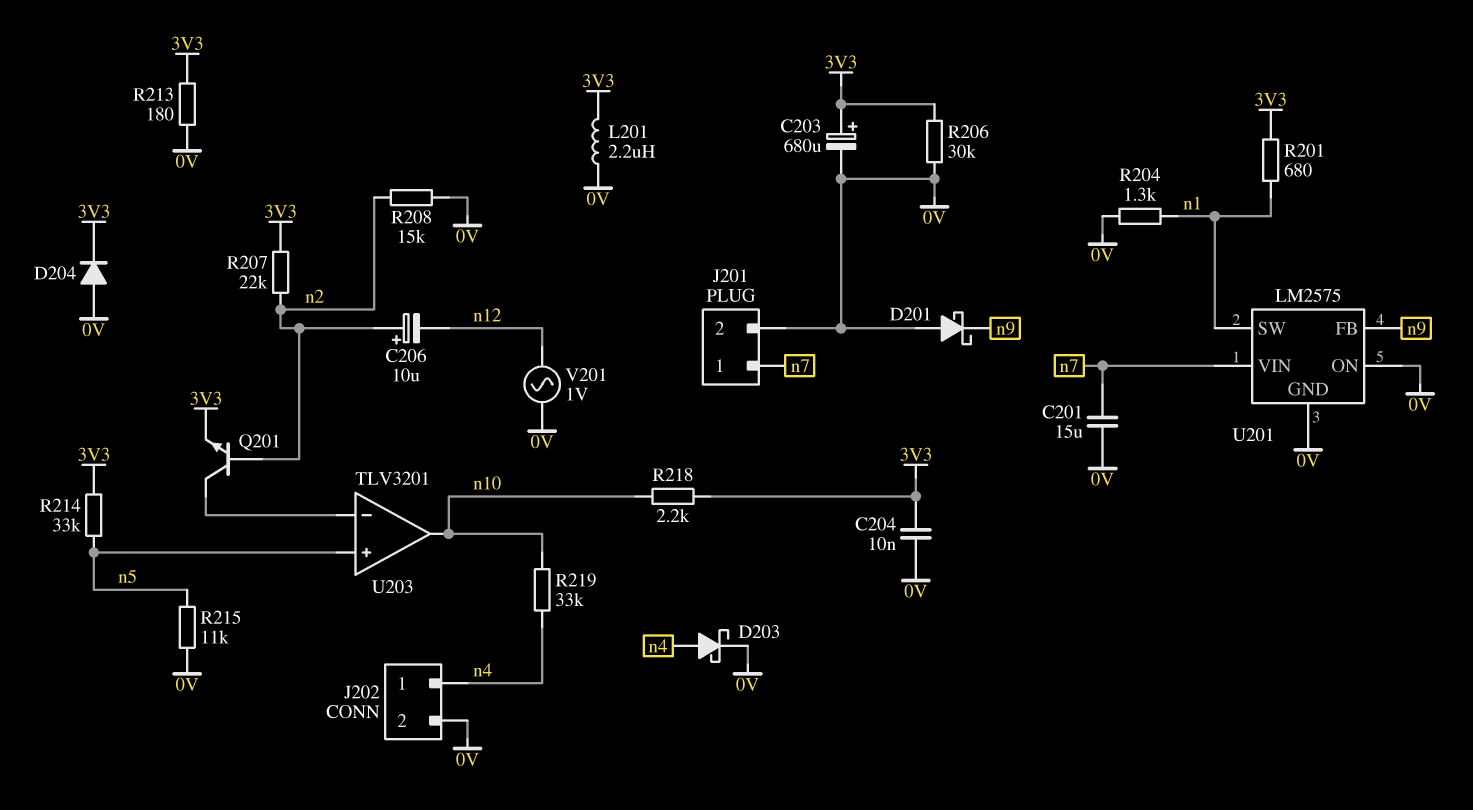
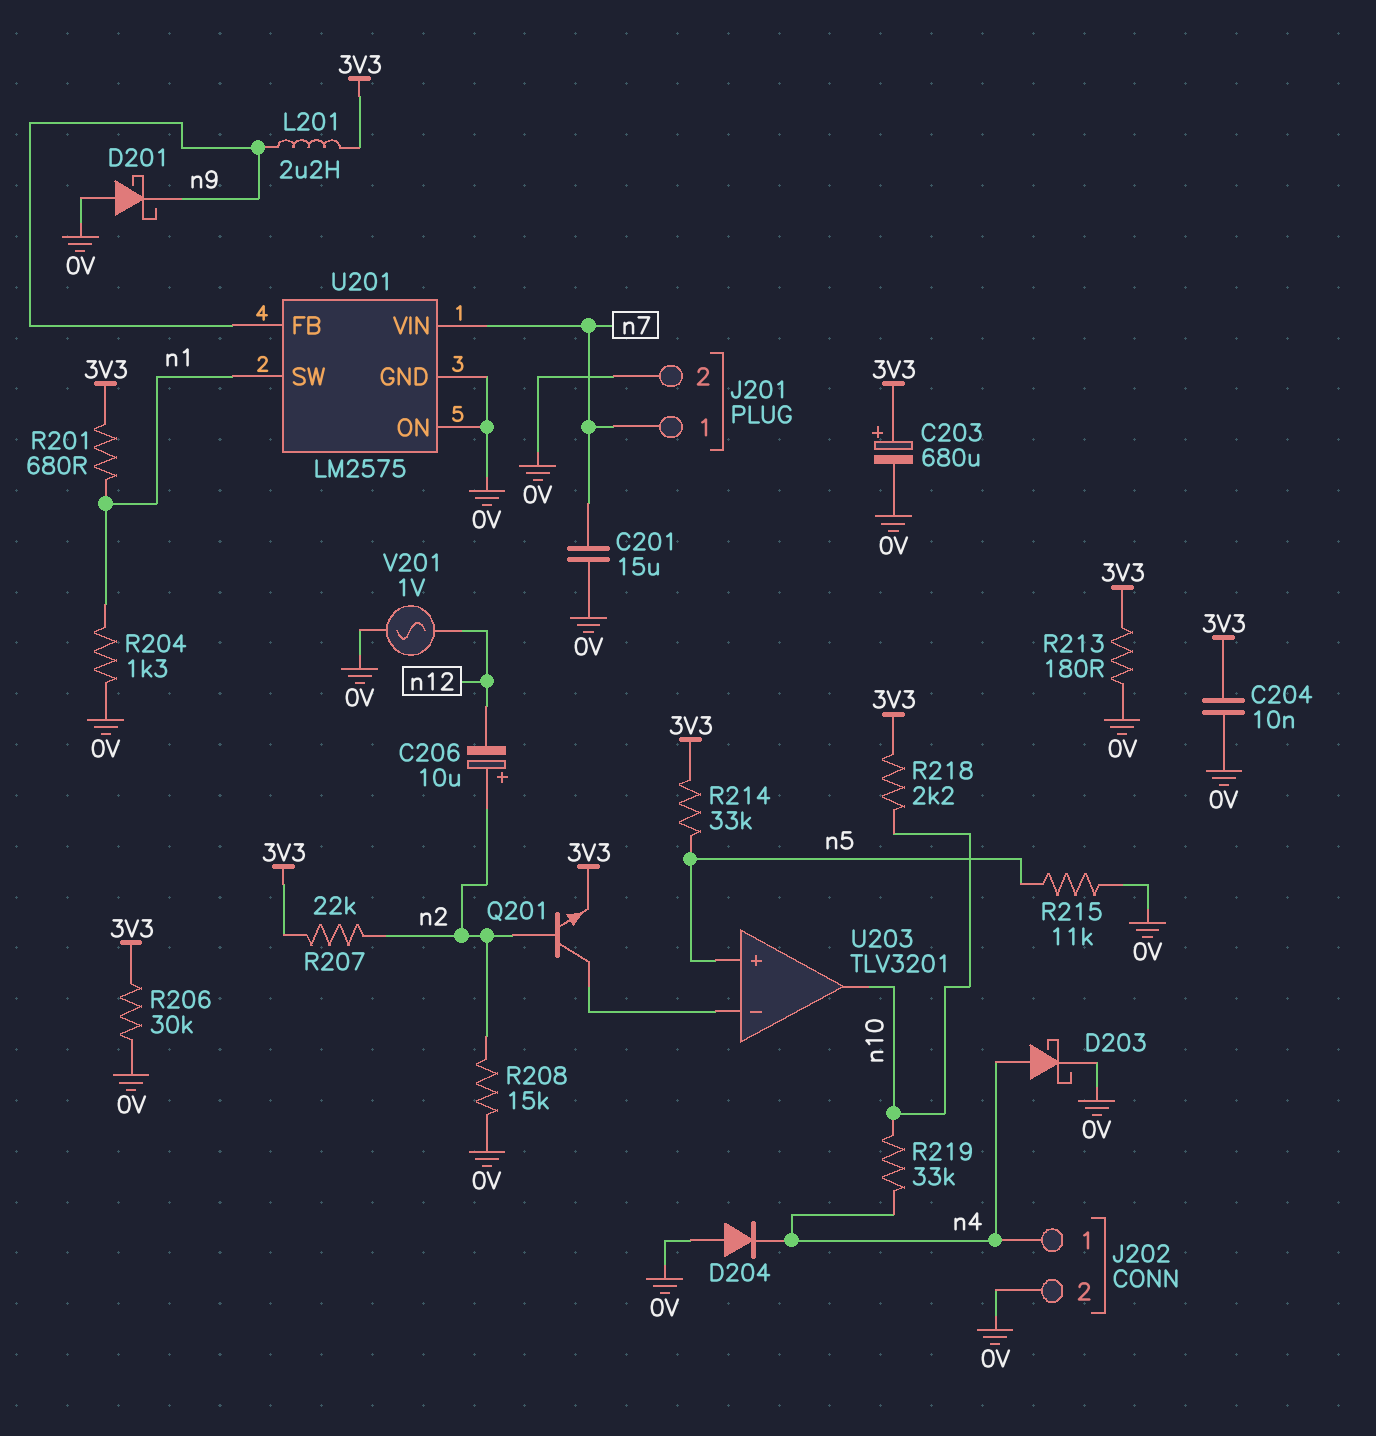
D204: diode (A 0V, K 3V3) -> diode (A 0V, K n4)
L201: 2.2uH (0V, 3V3) -> 2.2uH (3V3, n9)

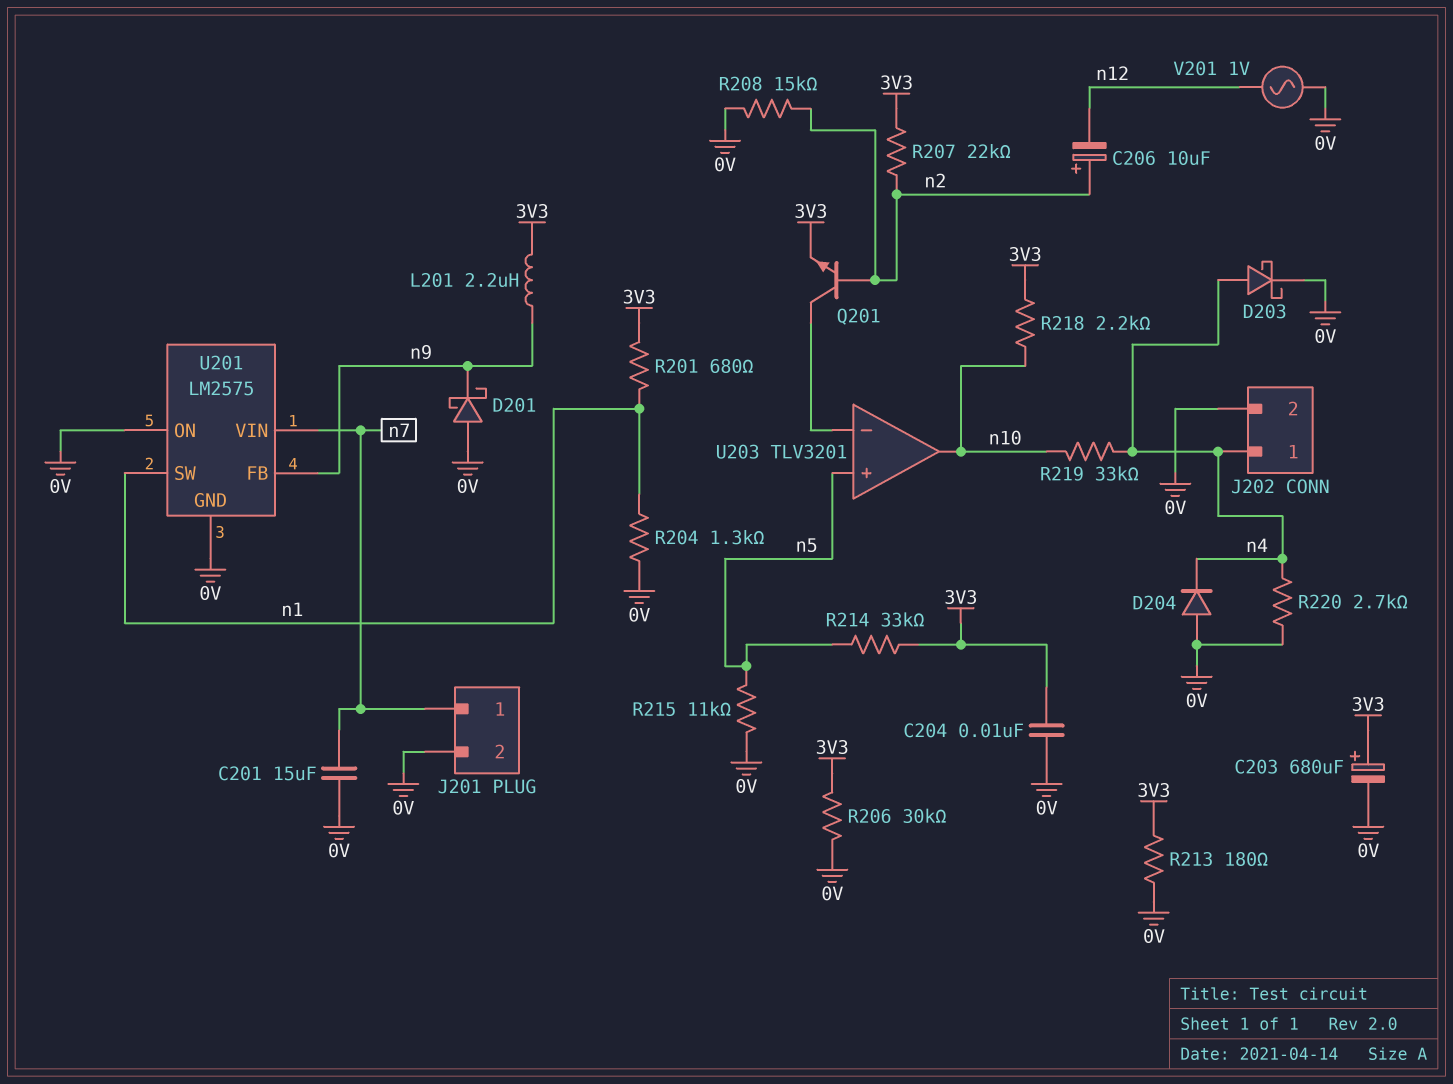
R220: none -> 2.7k (0V, n4)

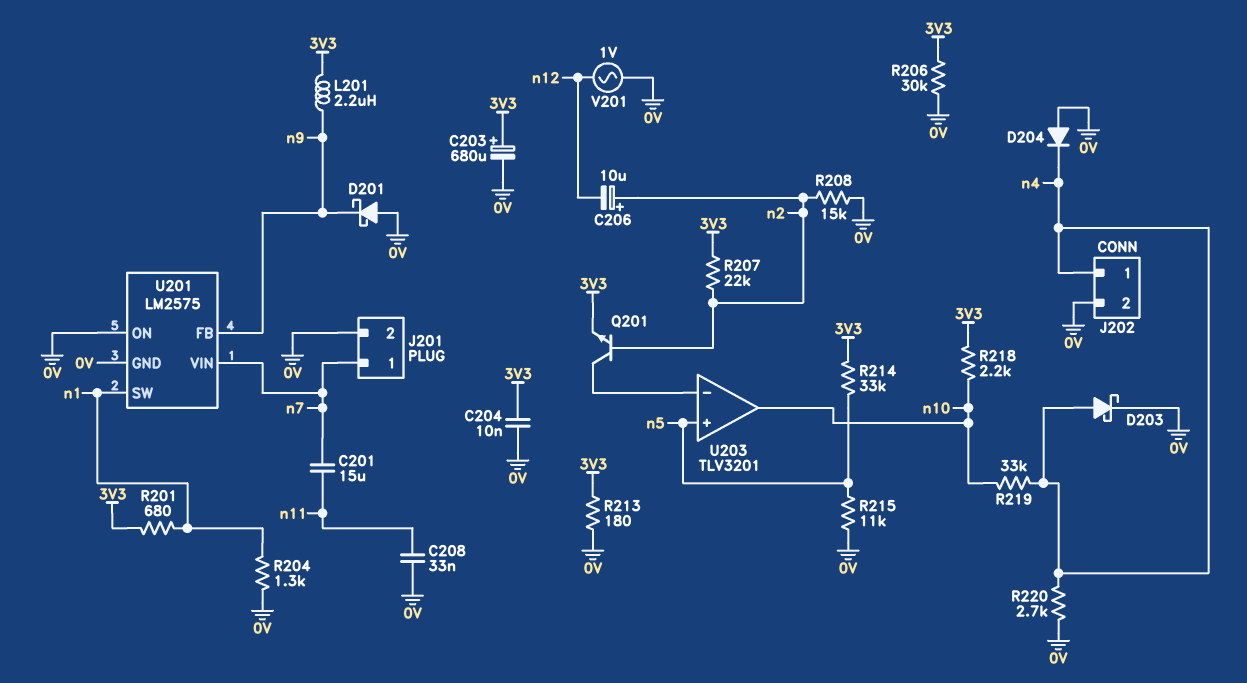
C201: 15uF (0V, n7) -> 15uF (n7, n11)
C208: none -> 33nF (0V, n11)

